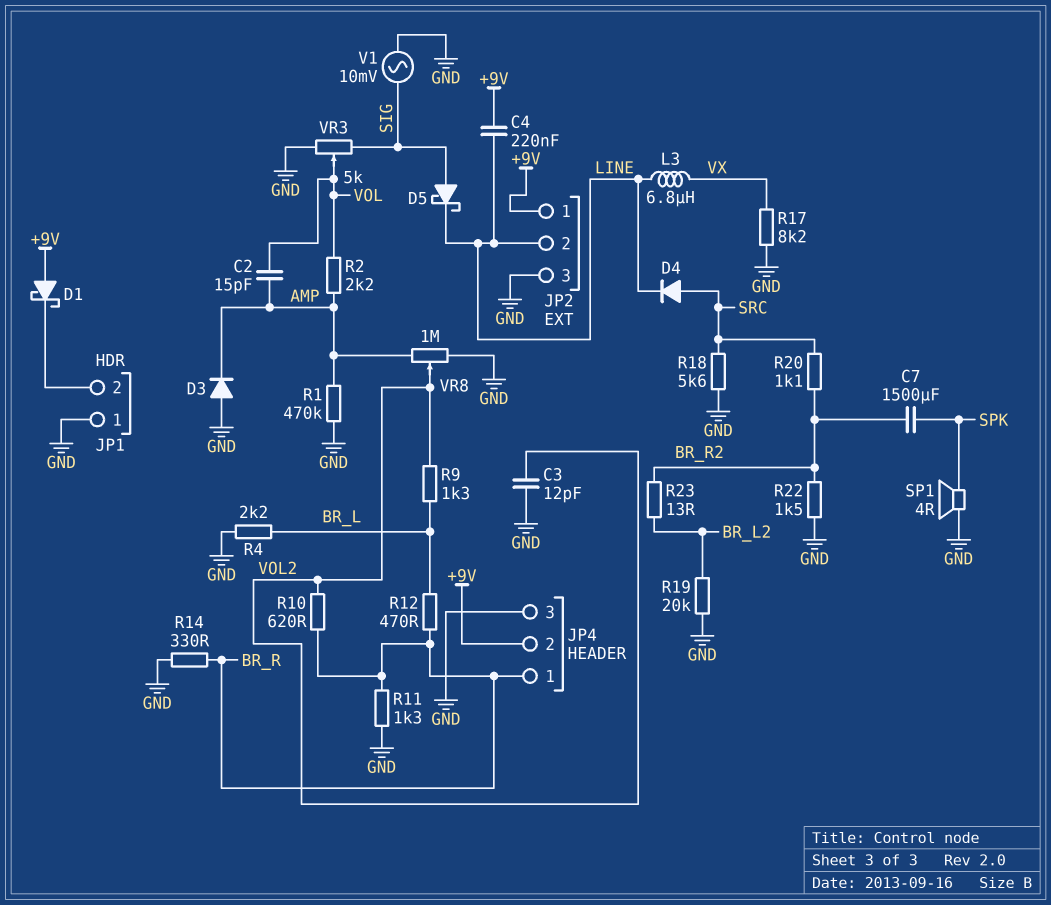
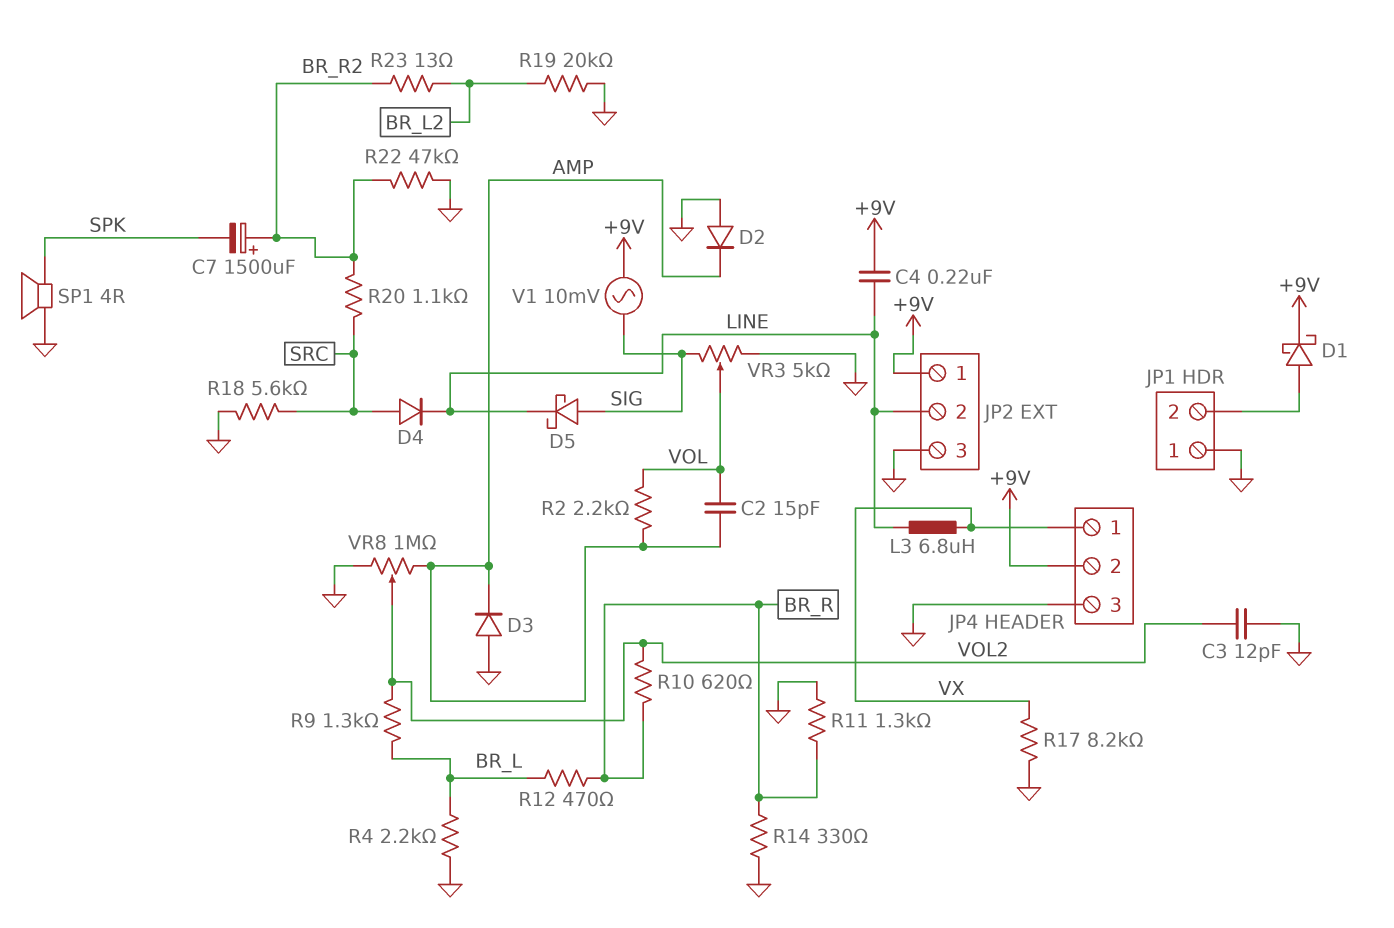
C7: 1500uF (BR_R2, SPK) -> 1500uF (plus BR_R2, minus SPK)
D1: schottky (A +9V, K JP1/2) -> schottky (A JP1/2, K +9V)
D2: none -> diode (A GND, K AMP)
JP4 pin 1: BR_R -> VX
R1: 470k (AMP, GND) -> none
R22: 1.5k (BR_R2, GND) -> 47k (BR_R2, GND)
V1: AC 10mV (GND, SIG) -> AC 10mV (+9V, SIG)

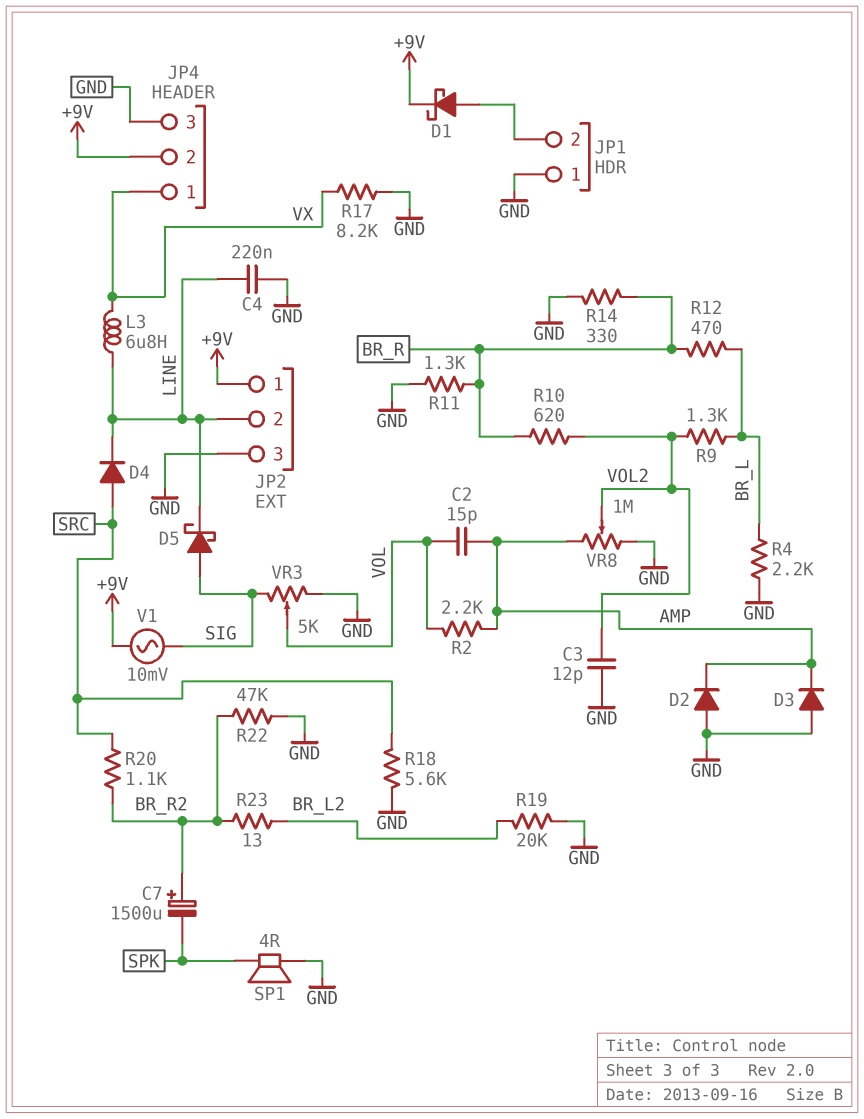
C4: 220nF (+9V, LINE) -> 220nF (GND, LINE)

